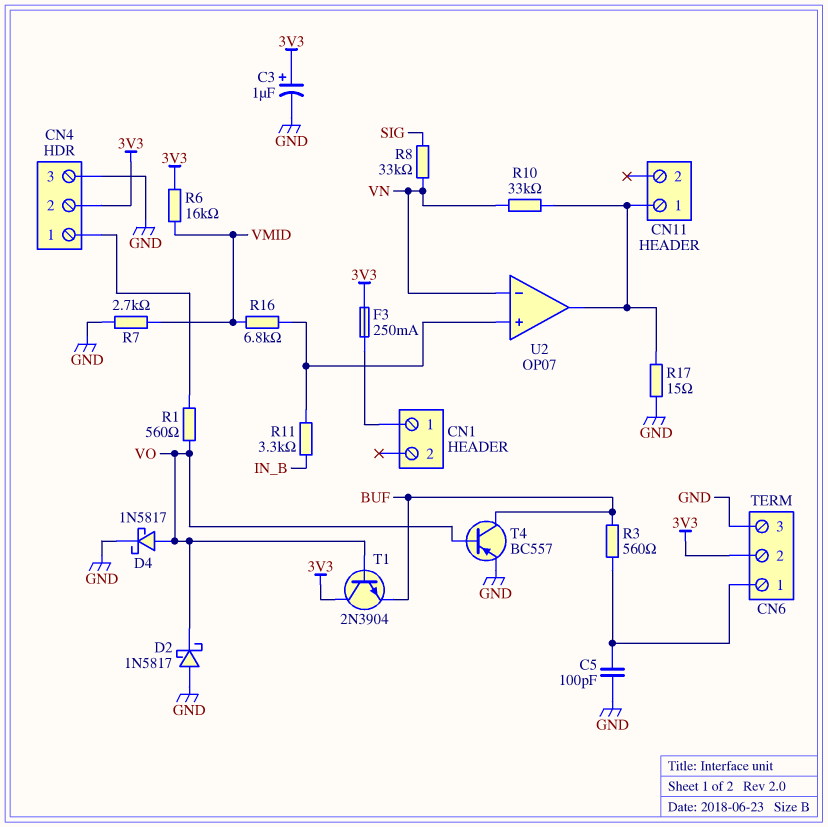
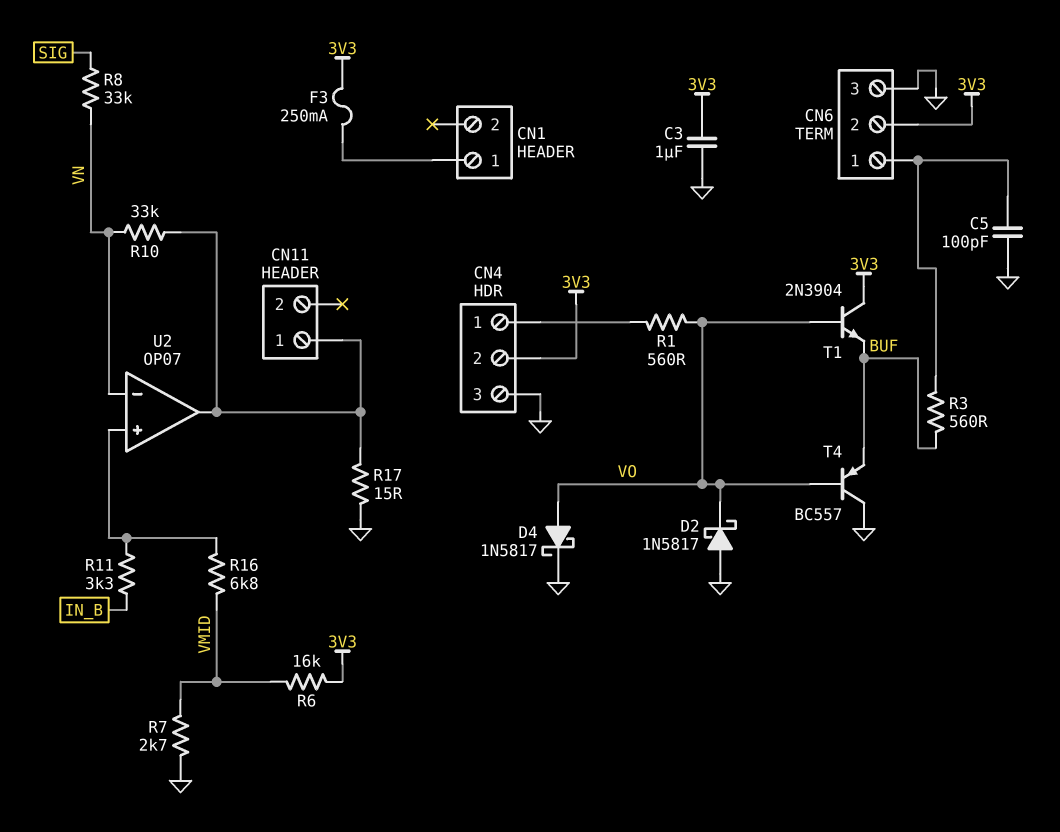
C3: 1uF (plus 3V3, minus GND) -> 1uF (3V3, GND)
T4: PNP BC557 (B VO, C BUF, E GND) -> PNP BC557 (B VO, C GND, E BUF)

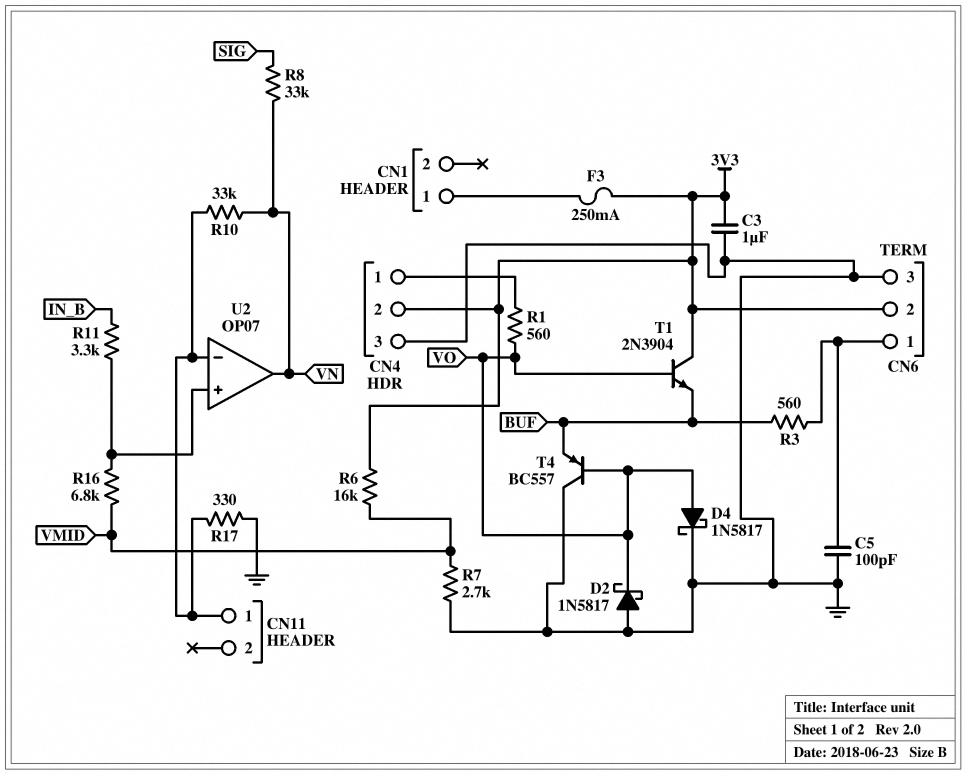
R17: 15 (CN11/1, GND) -> 330 (CN11/1, GND)
U2 pin in-: VN -> CN11/1
U2 pin out: CN11/1 -> VN

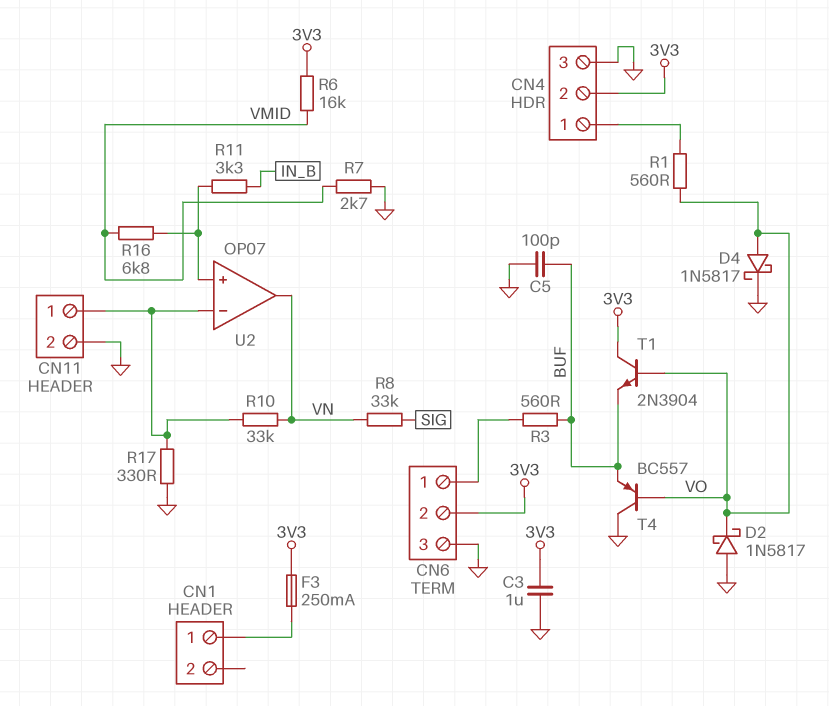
C5: 100pF (CN6/1, GND) -> 100pF (BUF, GND)
CN11 pin 2: none -> GND

